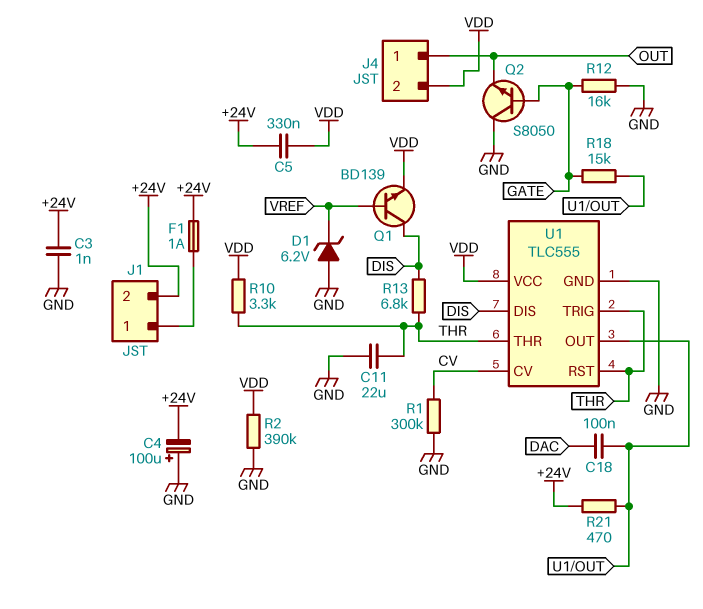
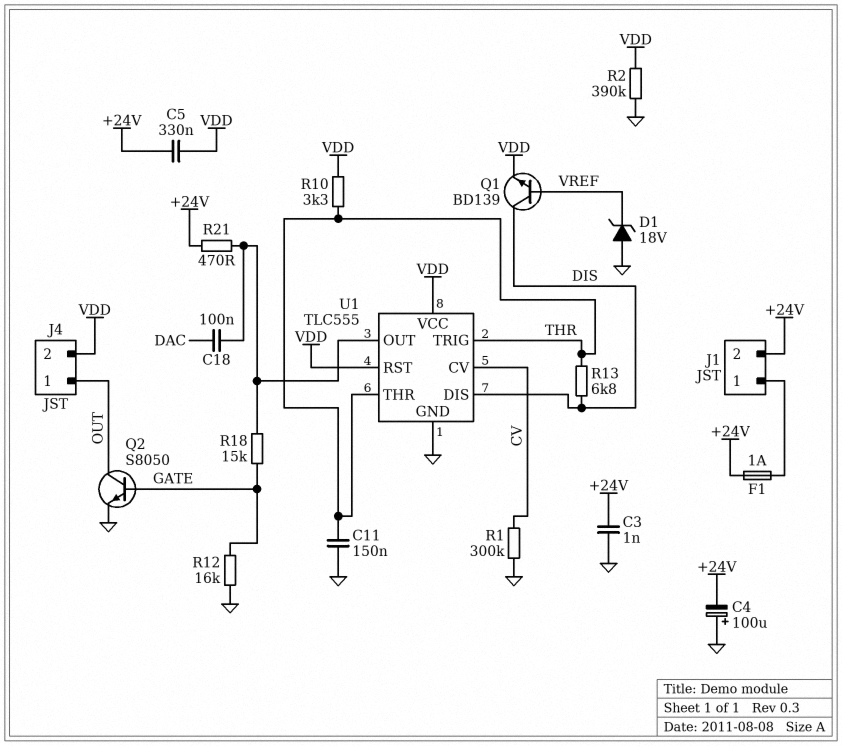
C11: 22uF (GND, THR) -> 150nF (GND, THR)
D1: zener 6.2V (A GND, K VREF) -> zener 18V (A GND, K VREF)
Q2: NPN S8050 (B GATE, C GND, E OUT) -> NPN S8050 (B GATE, C OUT, E GND)
U1 pin RST: THR -> VDD

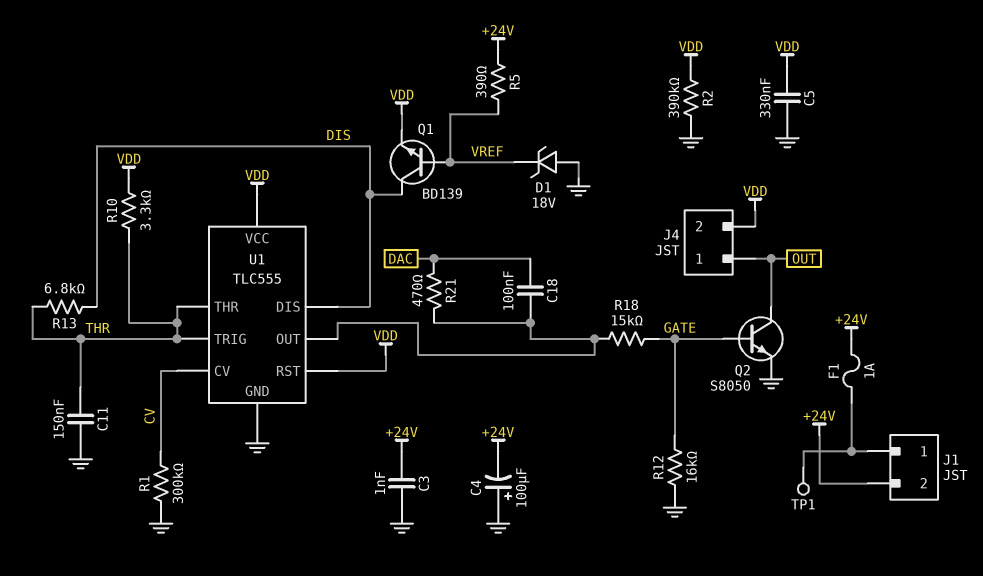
C5: 330nF (+24V, VDD) -> 330nF (GND, VDD)
R5: none -> 390 (+24V, VREF)
R21: 470 (+24V, U1/OUT) -> 470 (DAC, U1/OUT)
TP1: none -> test point (J1/1)

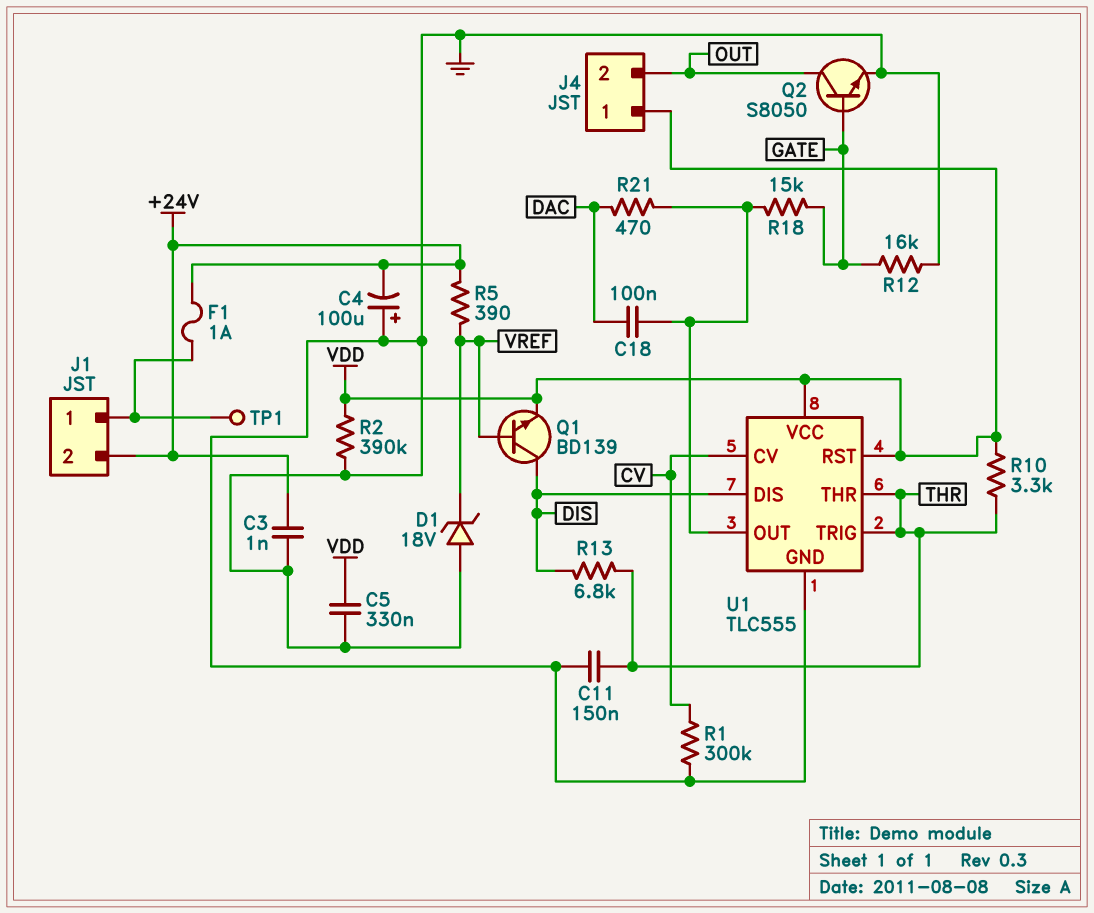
J4 pin 1: OUT -> VDD
J4 pin 2: VDD -> OUT

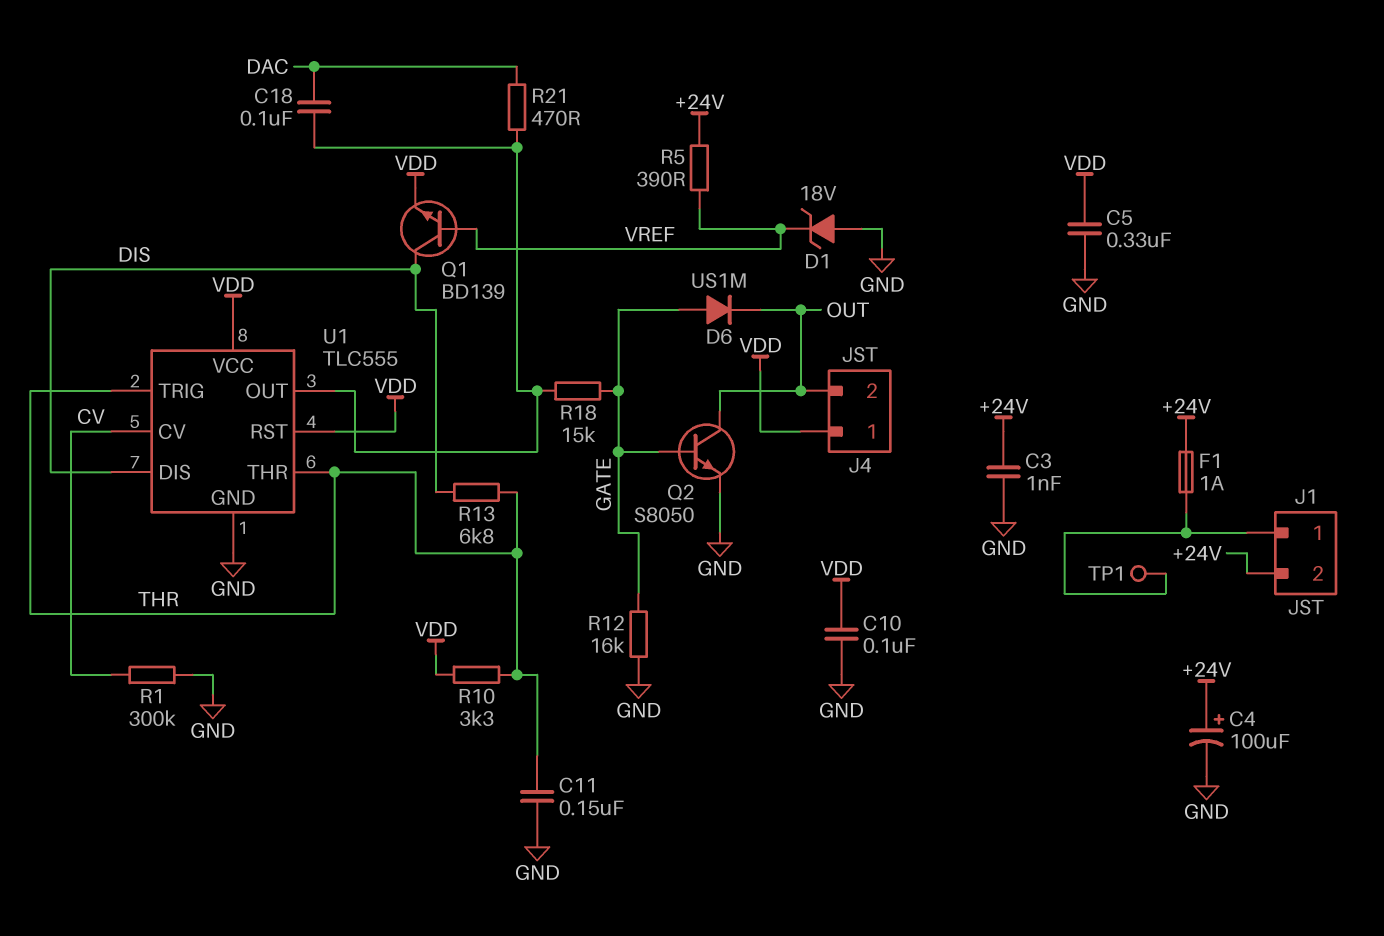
C4: 100uF (plus GND, minus +24V) -> 100uF (plus +24V, minus GND)
C10: none -> 100nF (GND, VDD)
D6: none -> diode US1M (A GATE, K OUT)
R2: 390k (GND, VDD) -> none

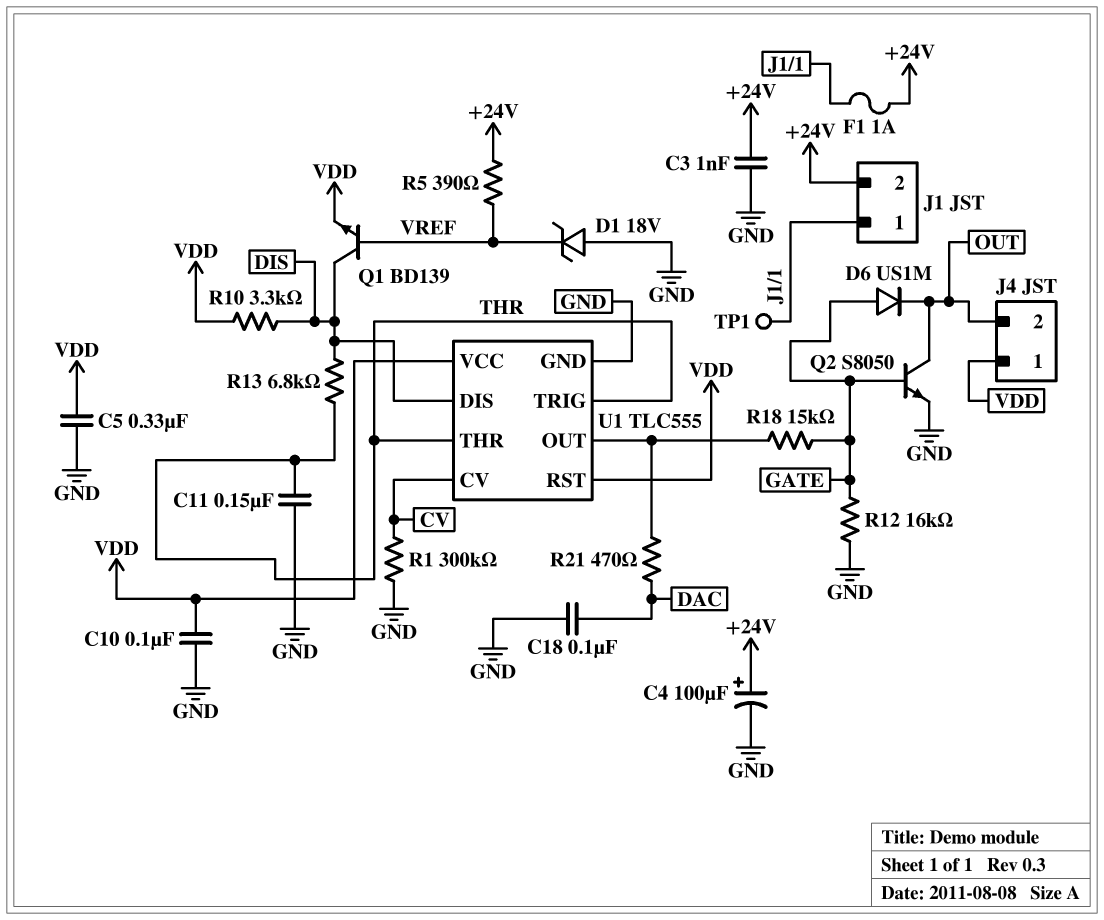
C18: 100nF (DAC, U1/OUT) -> 100nF (DAC, GND)
R10: 3.3k (THR, VDD) -> 3.3k (DIS, VDD)

